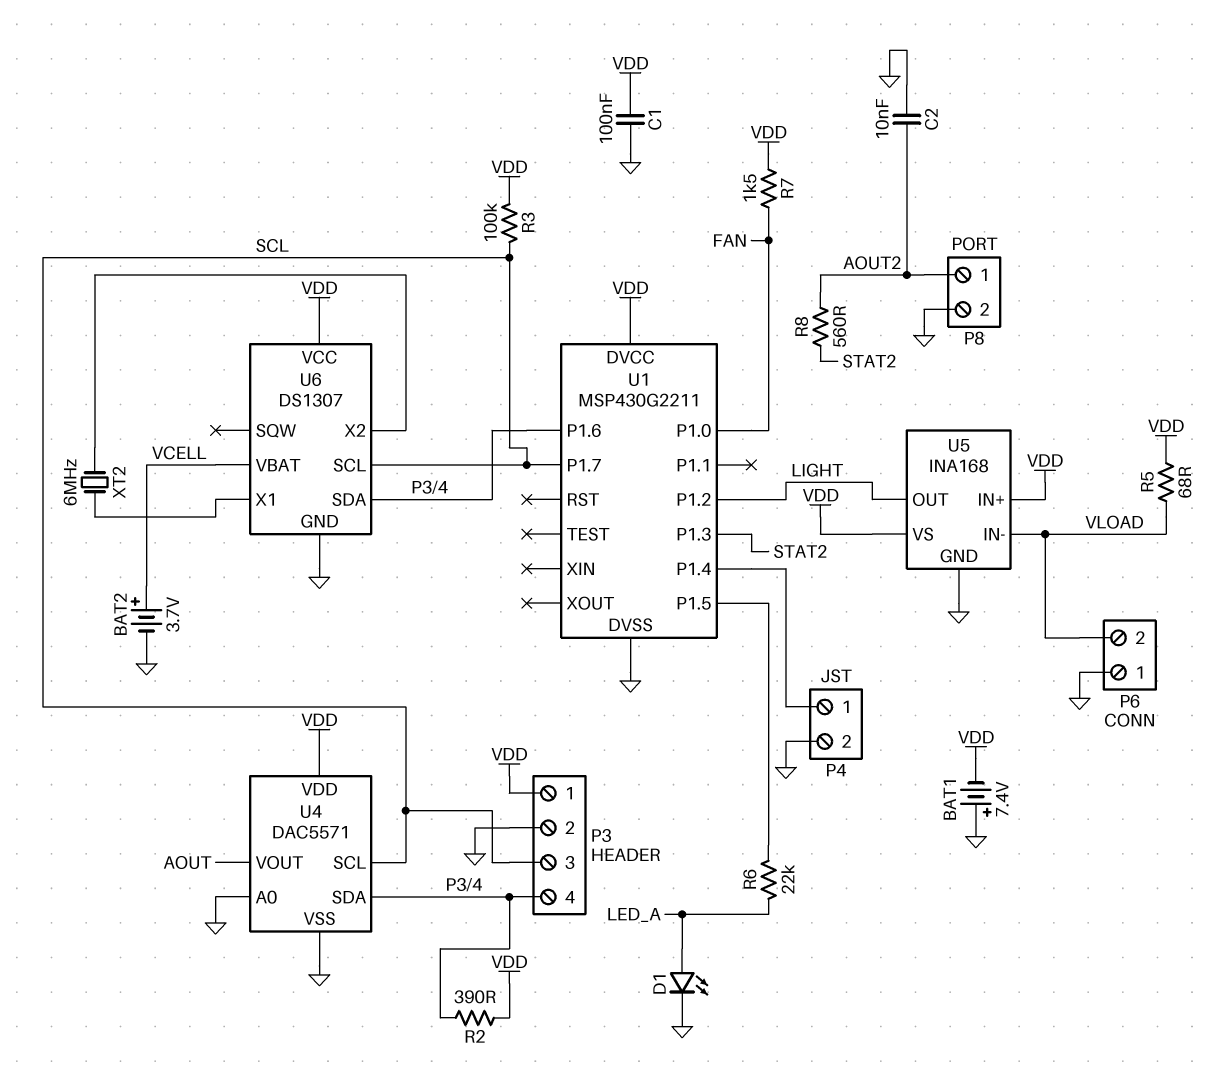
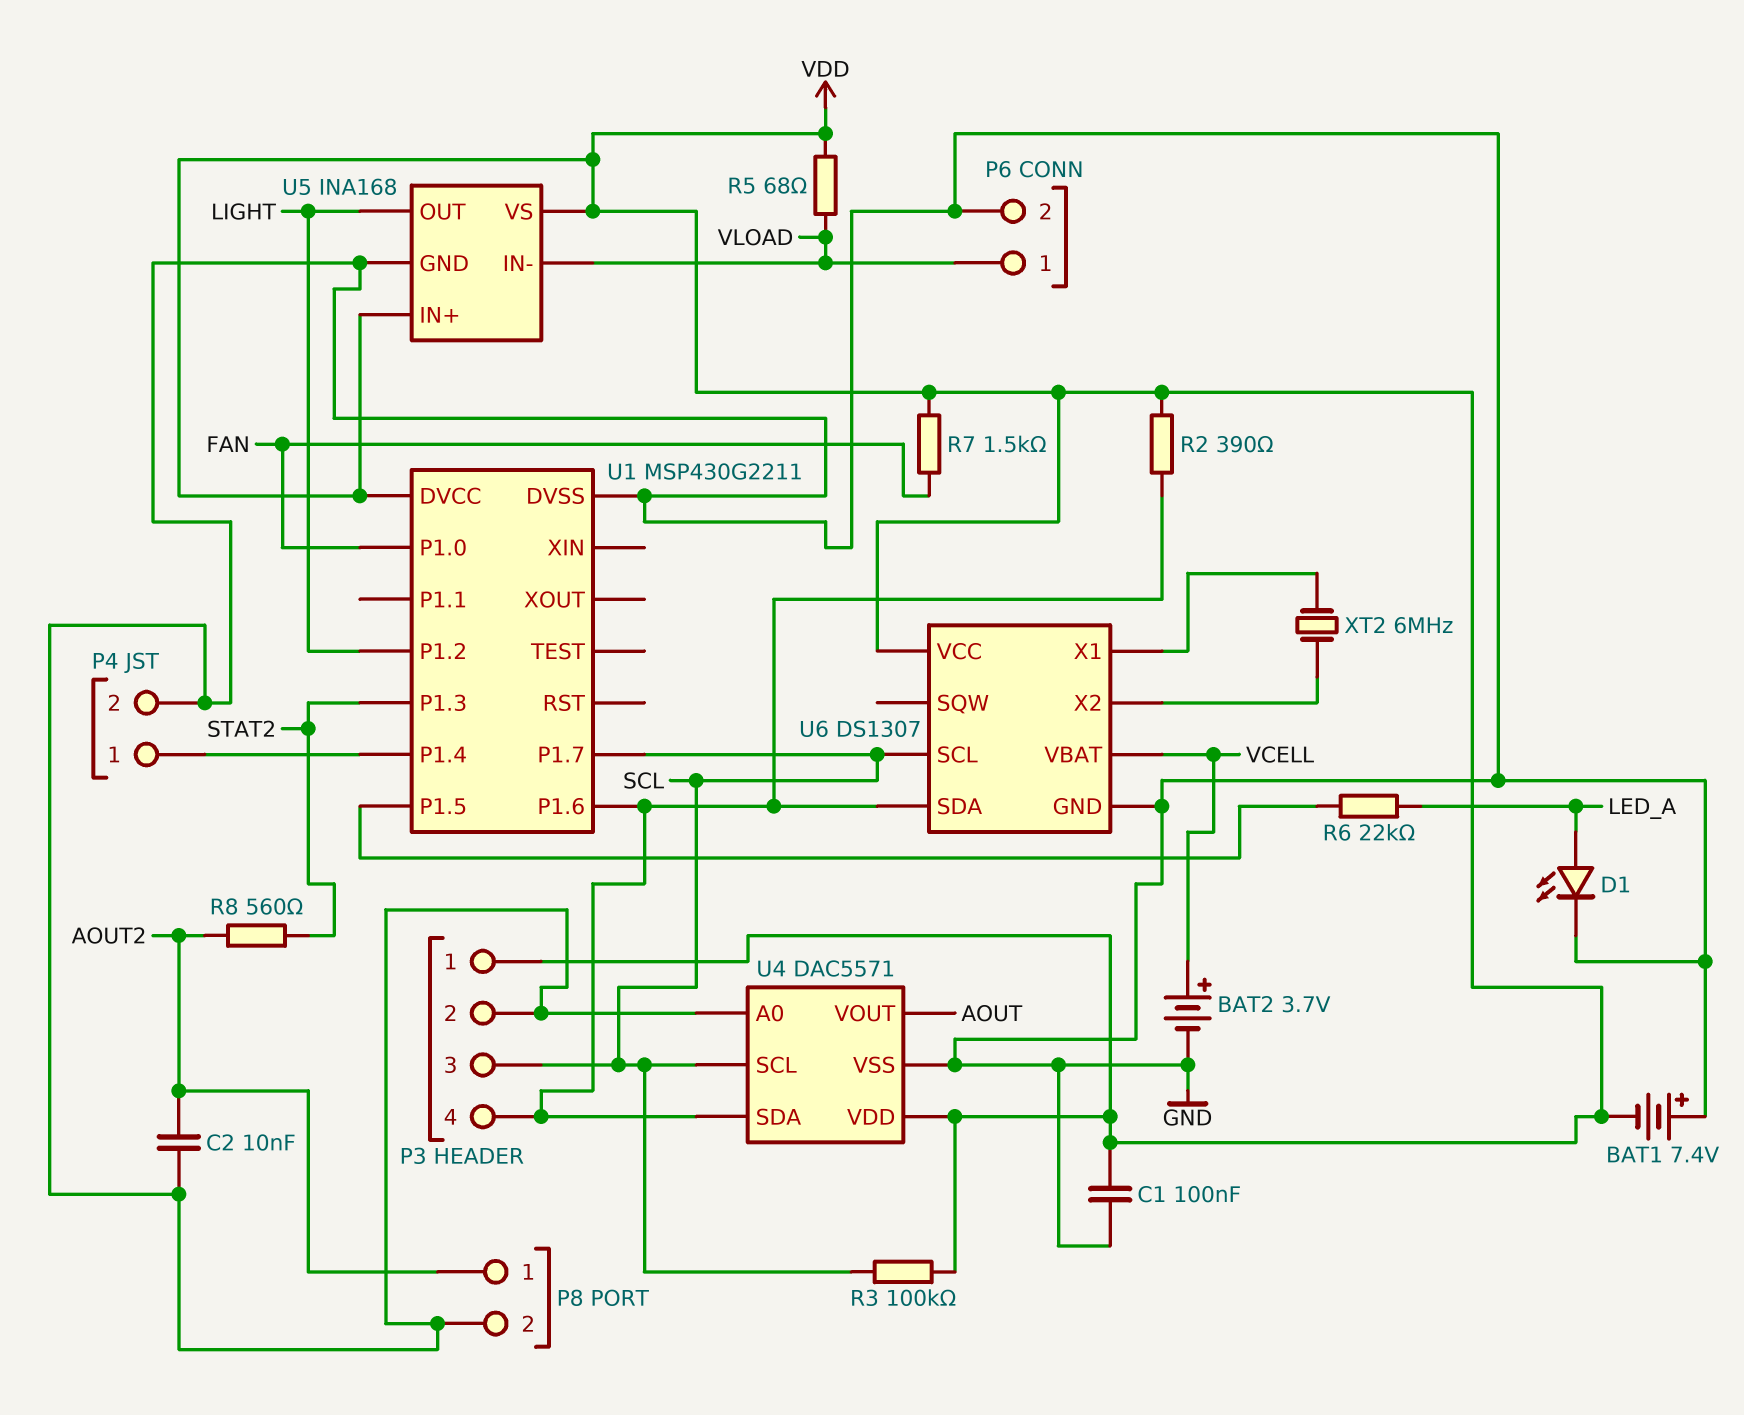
P6 pin 1: GND -> VLOAD
P6 pin 2: VLOAD -> GND

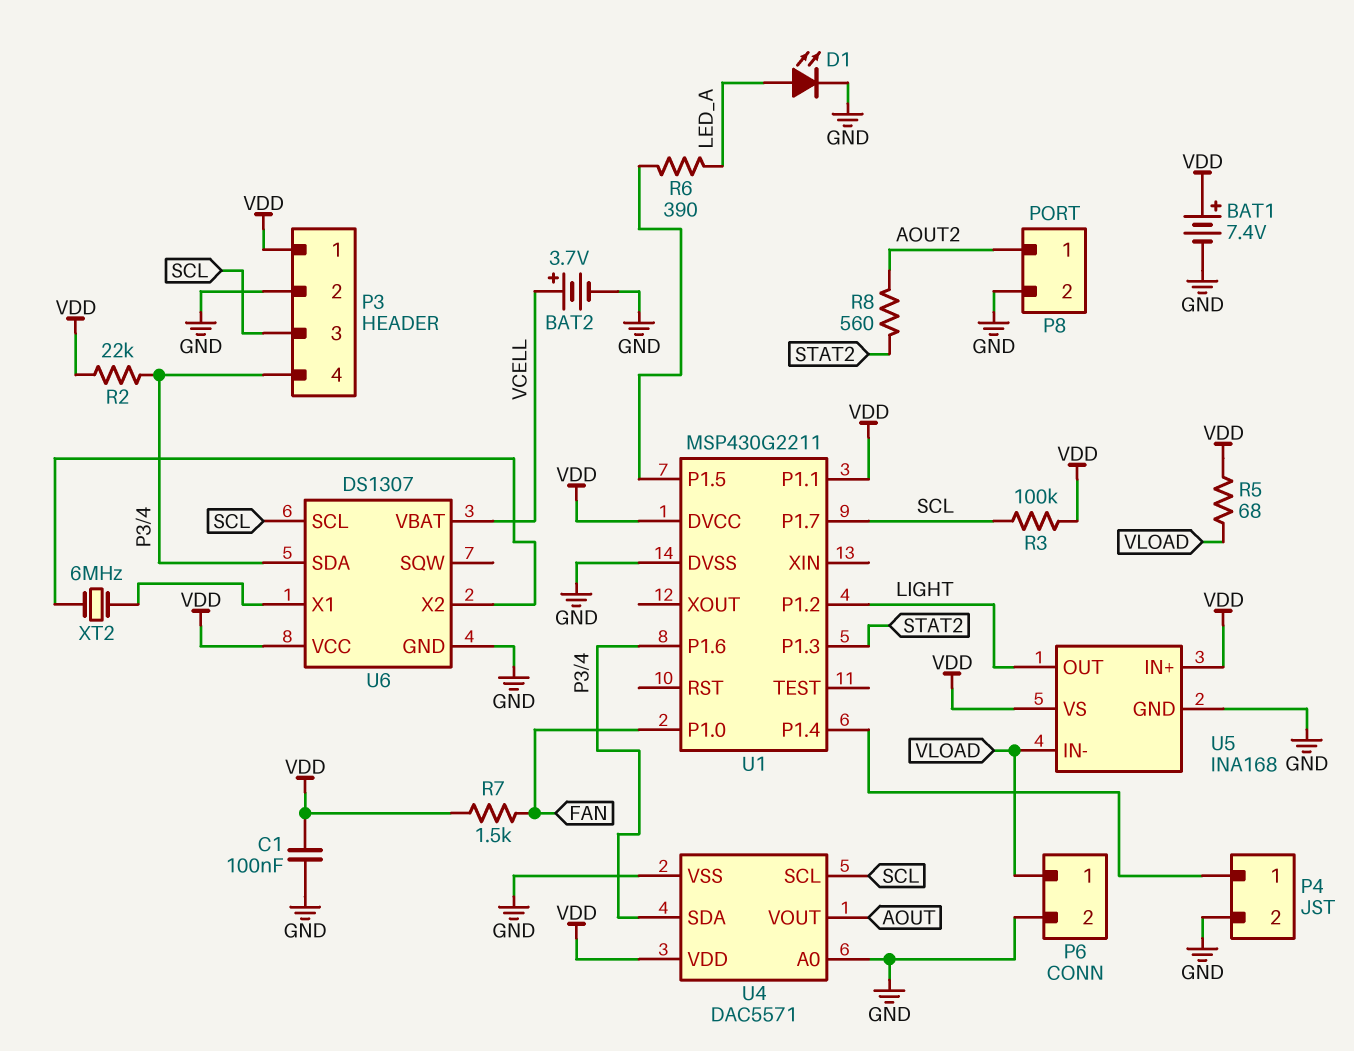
BAT1: 7.4V (plus GND, minus VDD) -> 7.4V (plus VDD, minus GND)
C2: 10nF (AOUT2, GND) -> none
R2: 390 (P3/4, VDD) -> 22k (P3/4, VDD)
R6: 22k (LED_A, U1/P1.5) -> 390 (LED_A, U1/P1.5)
U1 pin P1.1: none -> VDD

